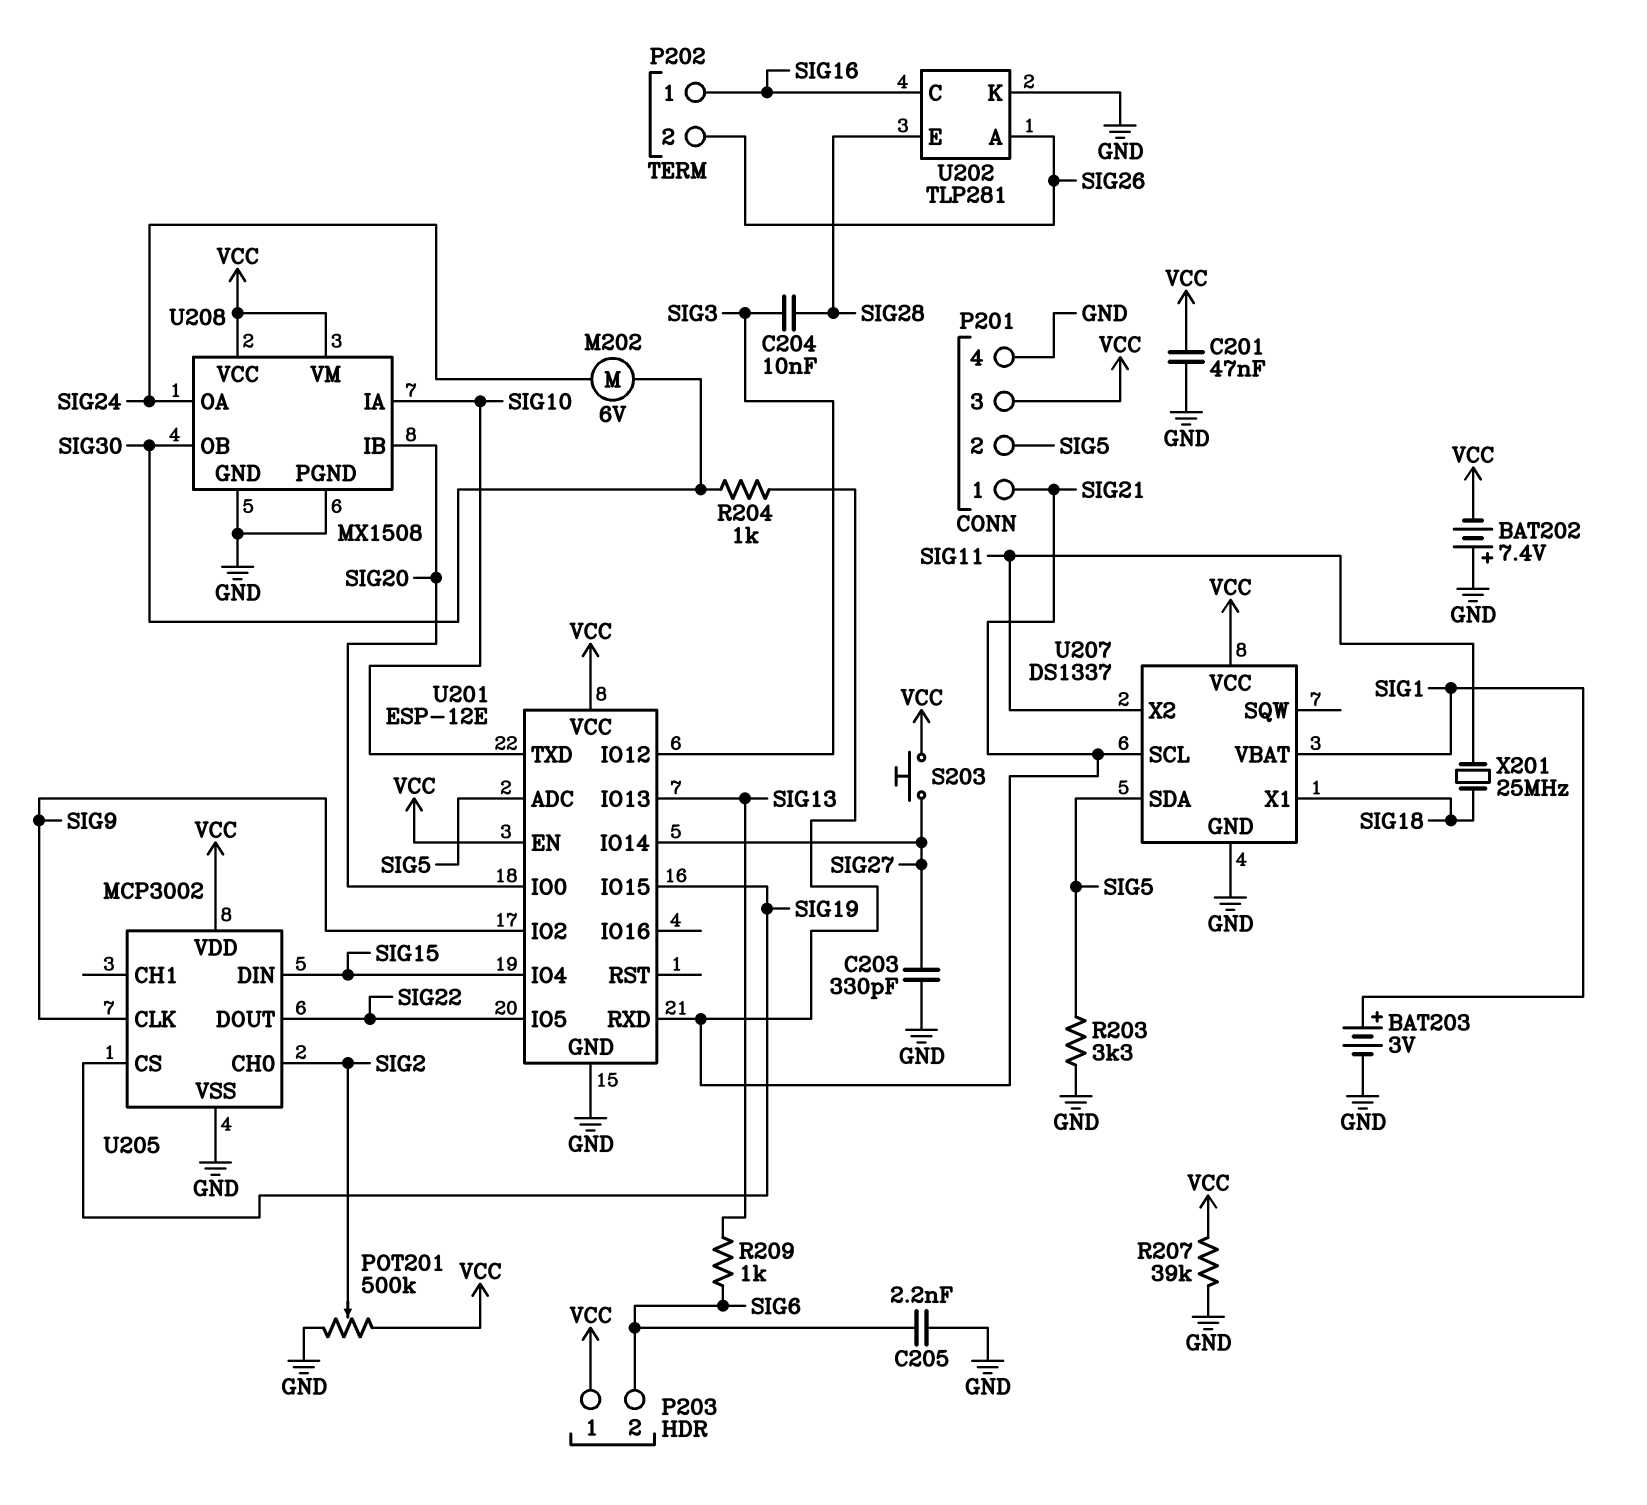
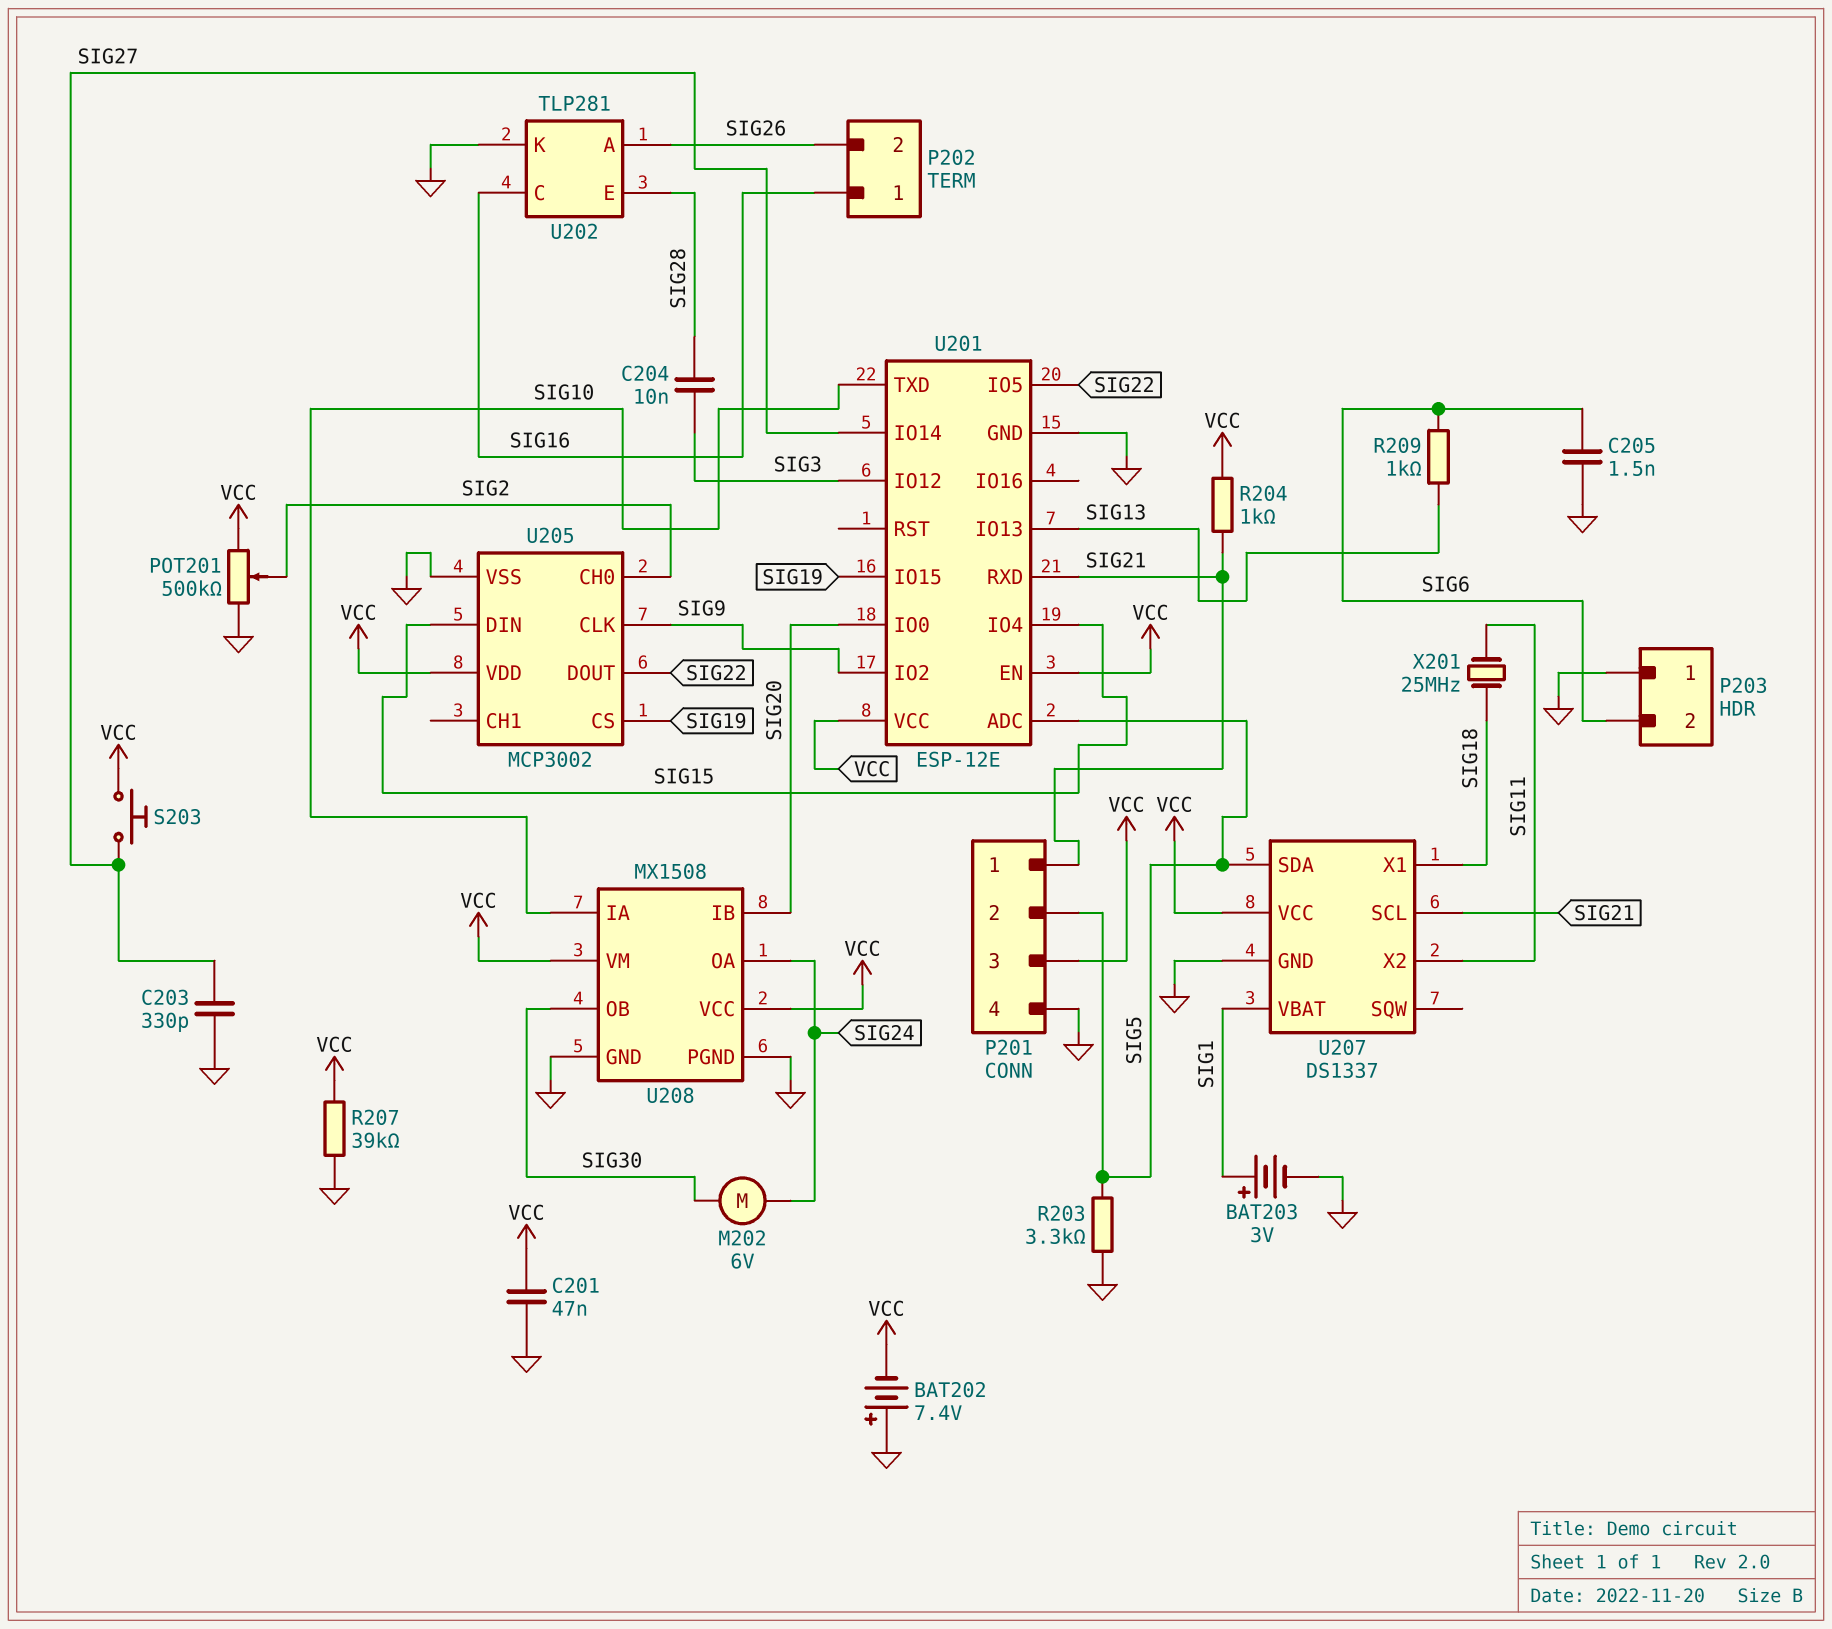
C205: 2.2nF (GND, SIG6) -> 1.5nF (GND, SIG6)
P203 pin 1: VCC -> GND
R204: 1k (SIG21, SIG30) -> 1k (SIG21, VCC)

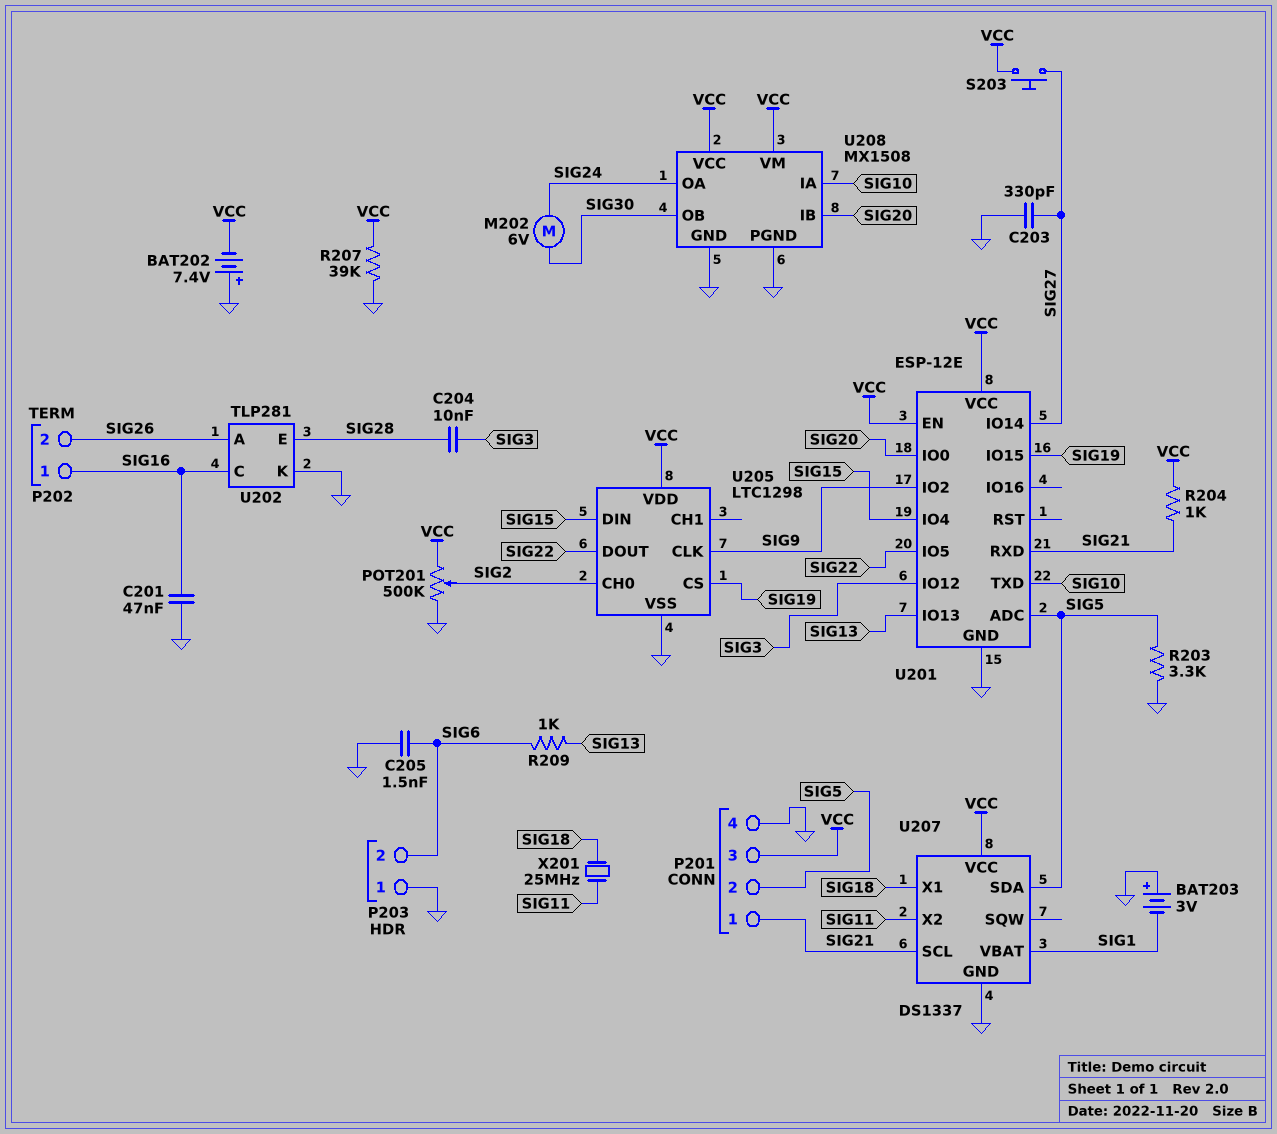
BAT203: 3V (plus SIG1, minus GND) -> 3V (plus GND, minus SIG1)
C201: 47nF (GND, VCC) -> 47nF (GND, SIG16)
U205: MCP3002 -> LTC1298

